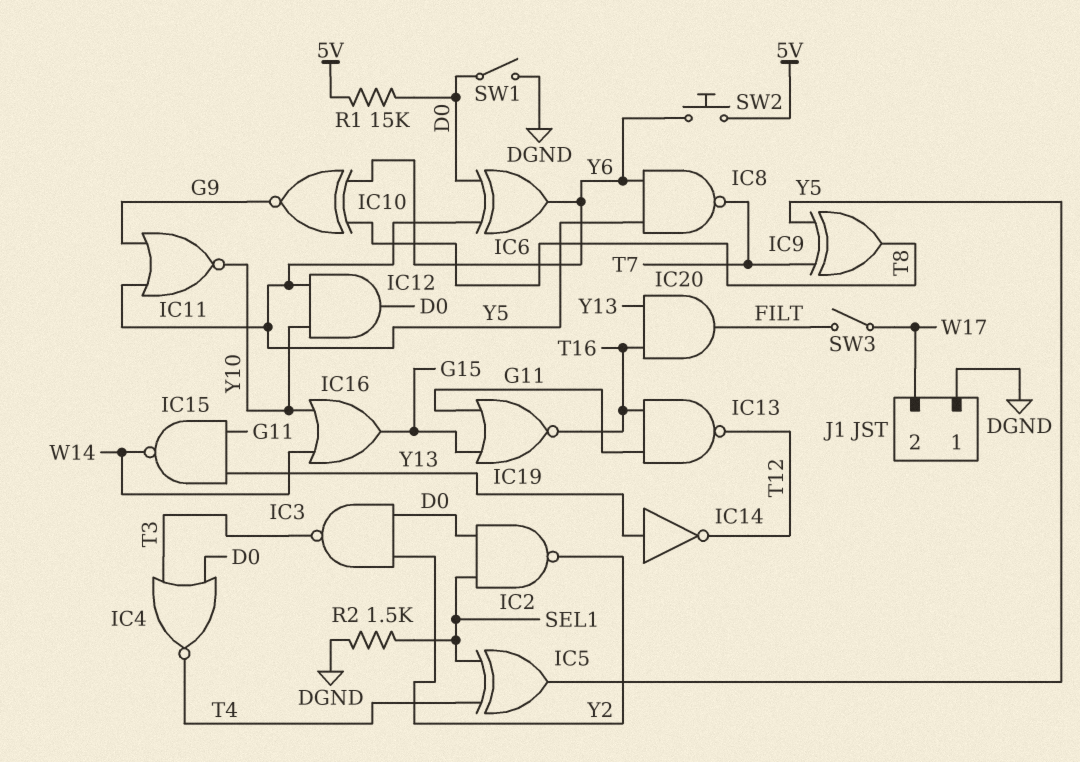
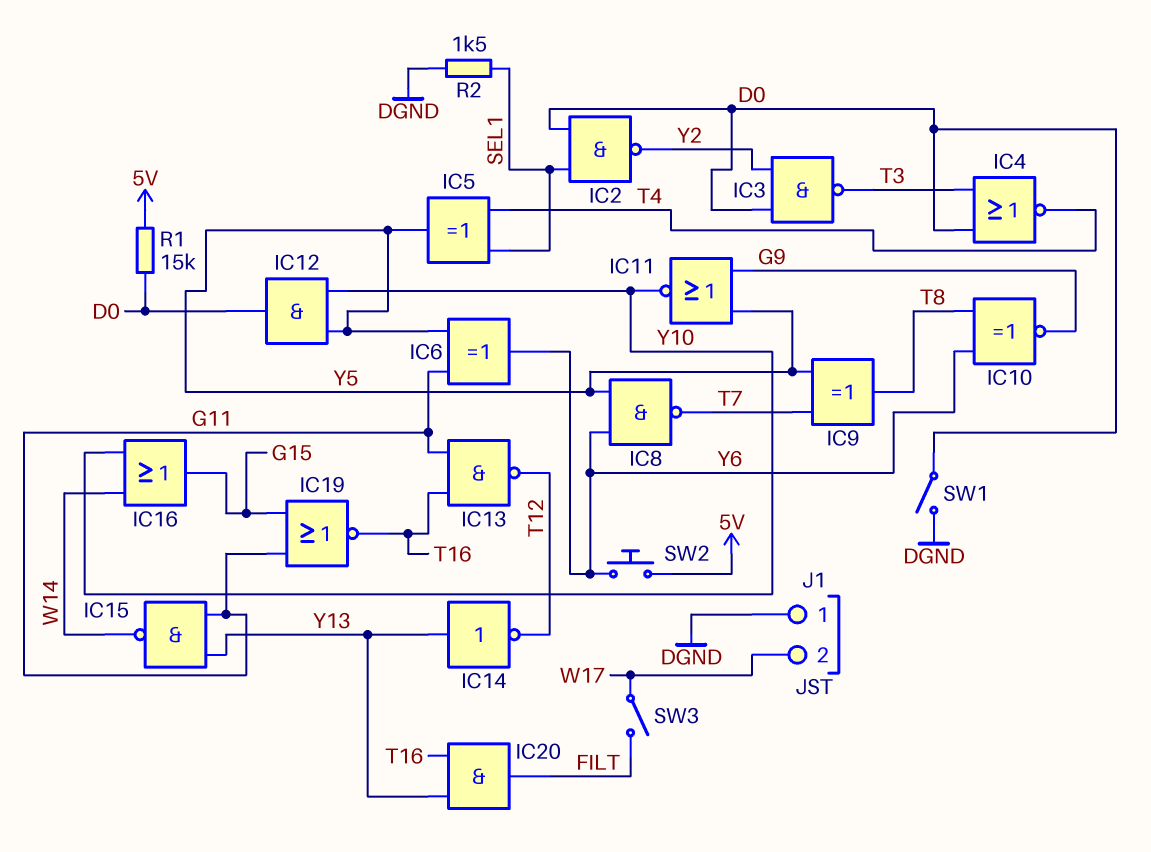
IC6: XOR (in D0, in Y5, out Y6) -> XOR (in G11, in Y5, out Y6)

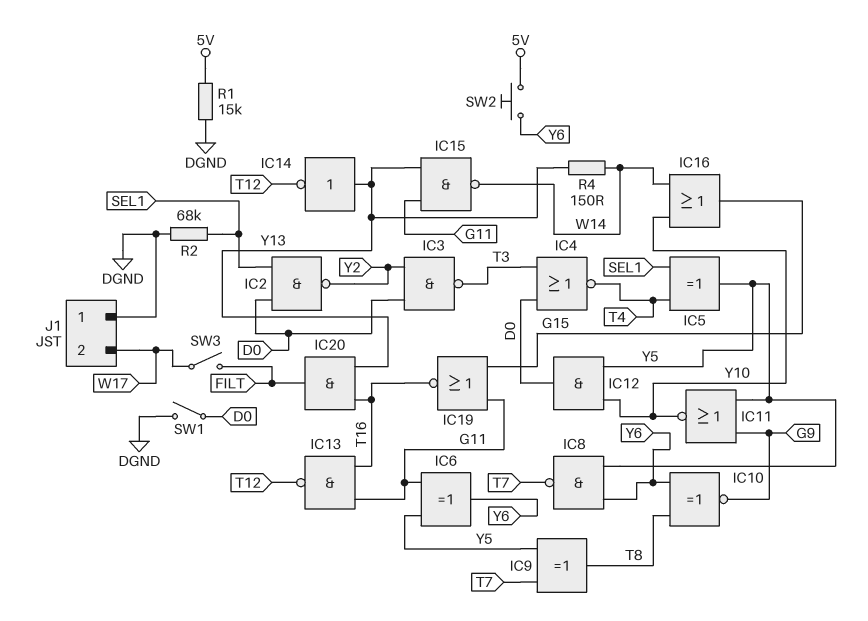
R1: 15k (5V, D0) -> 15k (5V, DGND)
R2: 1.5k (DGND, SEL1) -> 68k (DGND, SEL1)
R4: none -> 150 (W14, Y13)

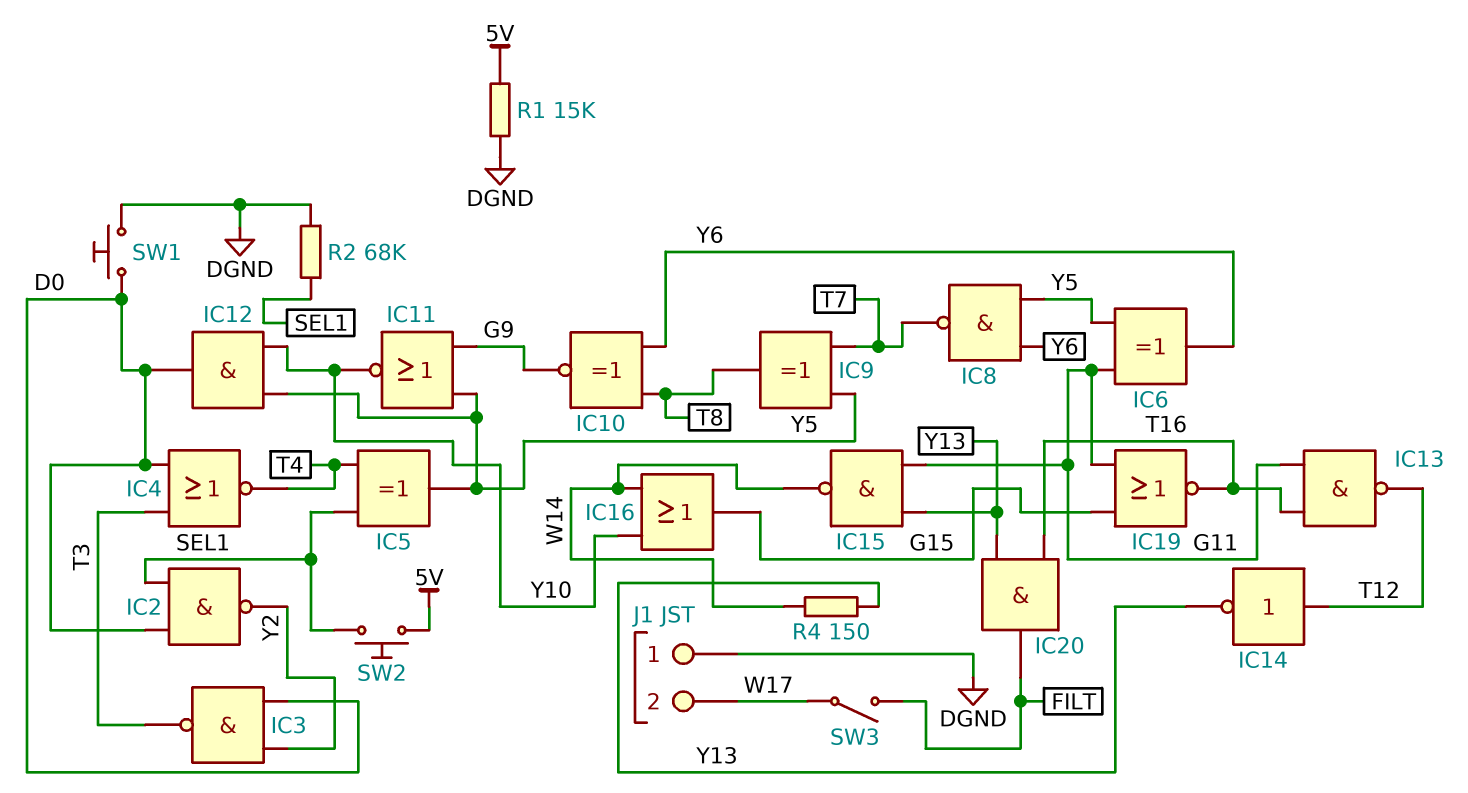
IC14: NOT (in Y13, out T12) -> NOT (in T12, out Y13)
SW1: switch (D0, DGND) -> button (D0, DGND)
SW2: button (5V, Y6) -> button (5V, SEL1)

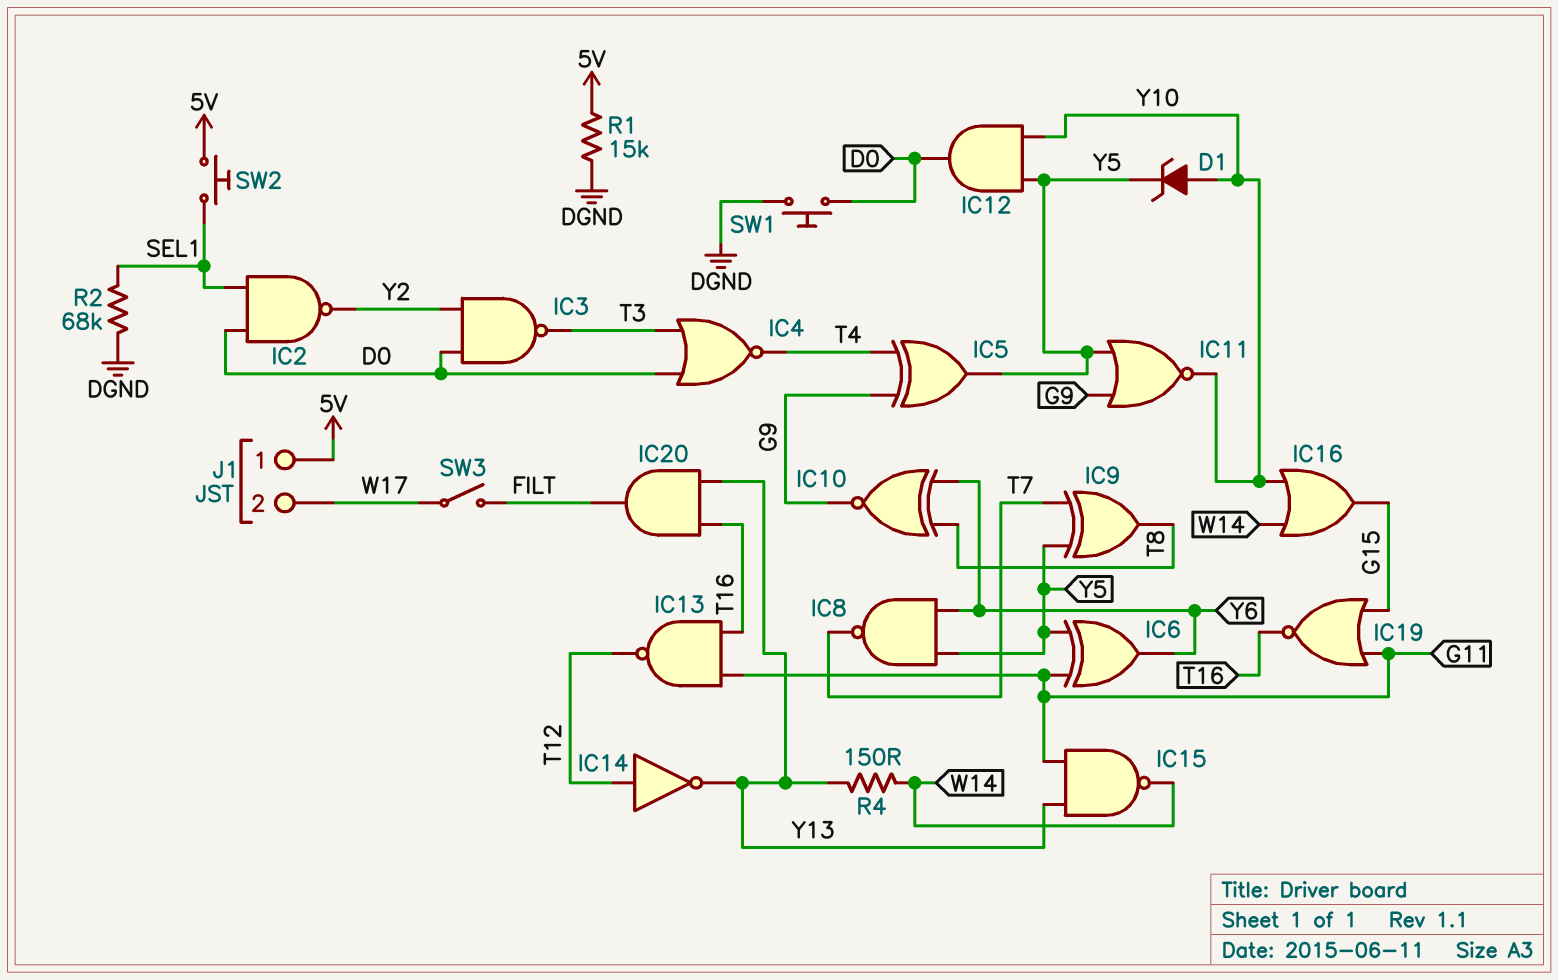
D1: none -> zener (A Y10, K Y5)
IC5: XOR (in SEL1, in T4, out Y5) -> XOR (in G9, in T4, out Y5)
J1 pin 1: DGND -> 5V

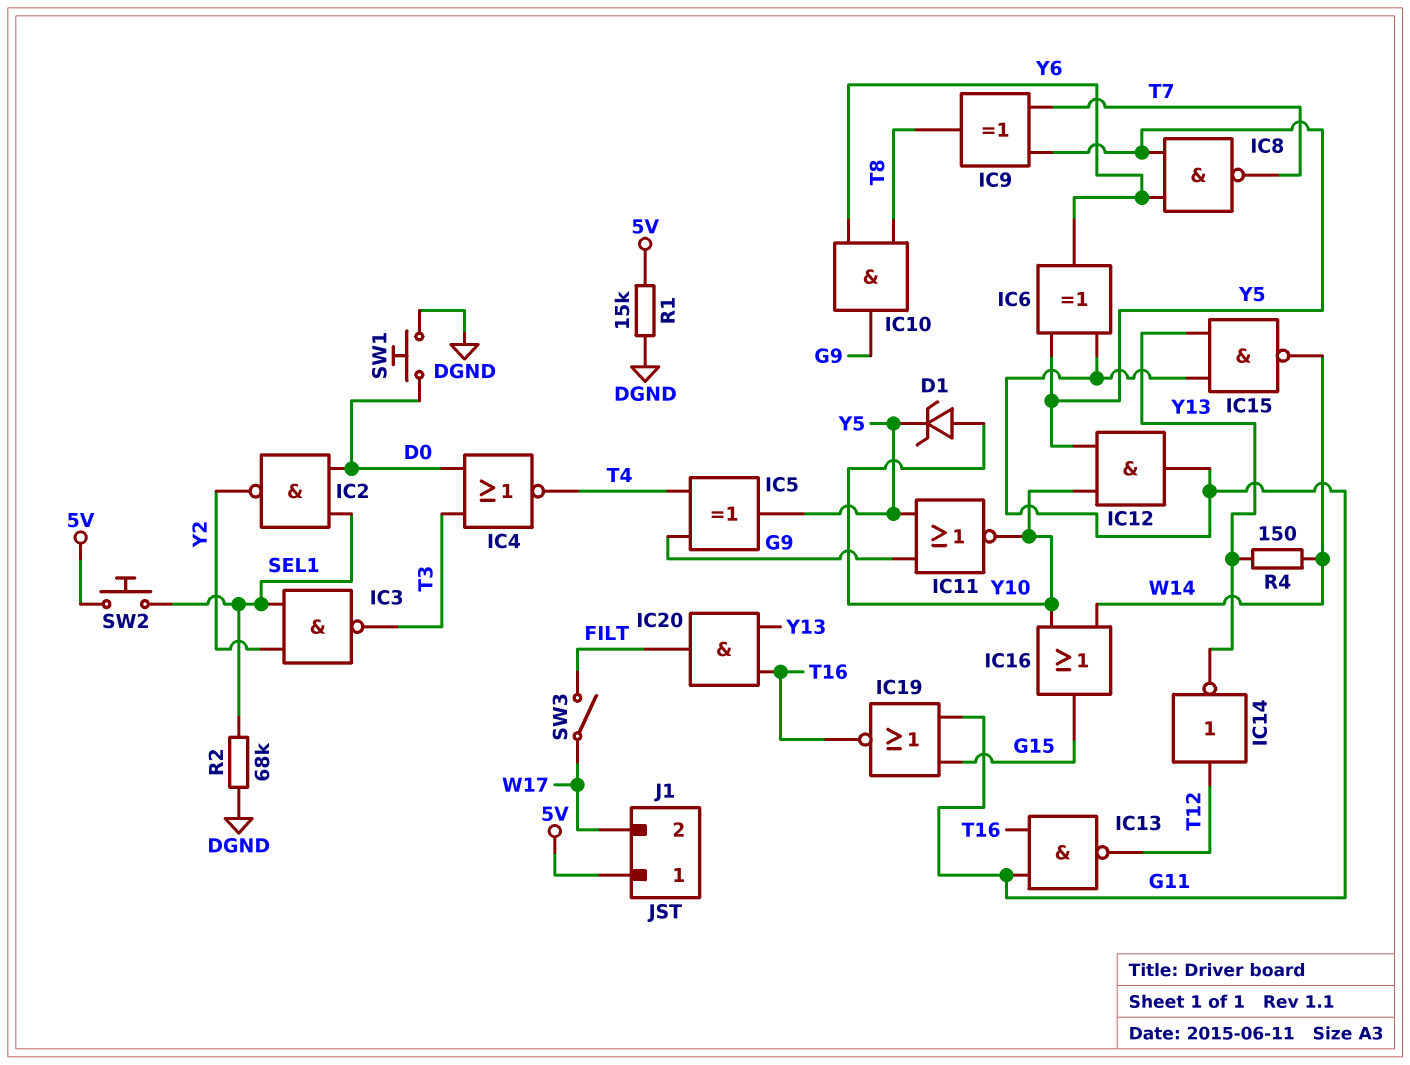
IC3: NAND (in D0, in Y2, out T3) -> NAND (in SEL1, in Y2, out T3)
IC10: XNOR (in T8, in Y6, out G9) -> AND (in T8, in Y6, out G9)
IC12: AND (in Y5, in Y10, out D0) -> AND (in Y5, in Y10, out G11)

